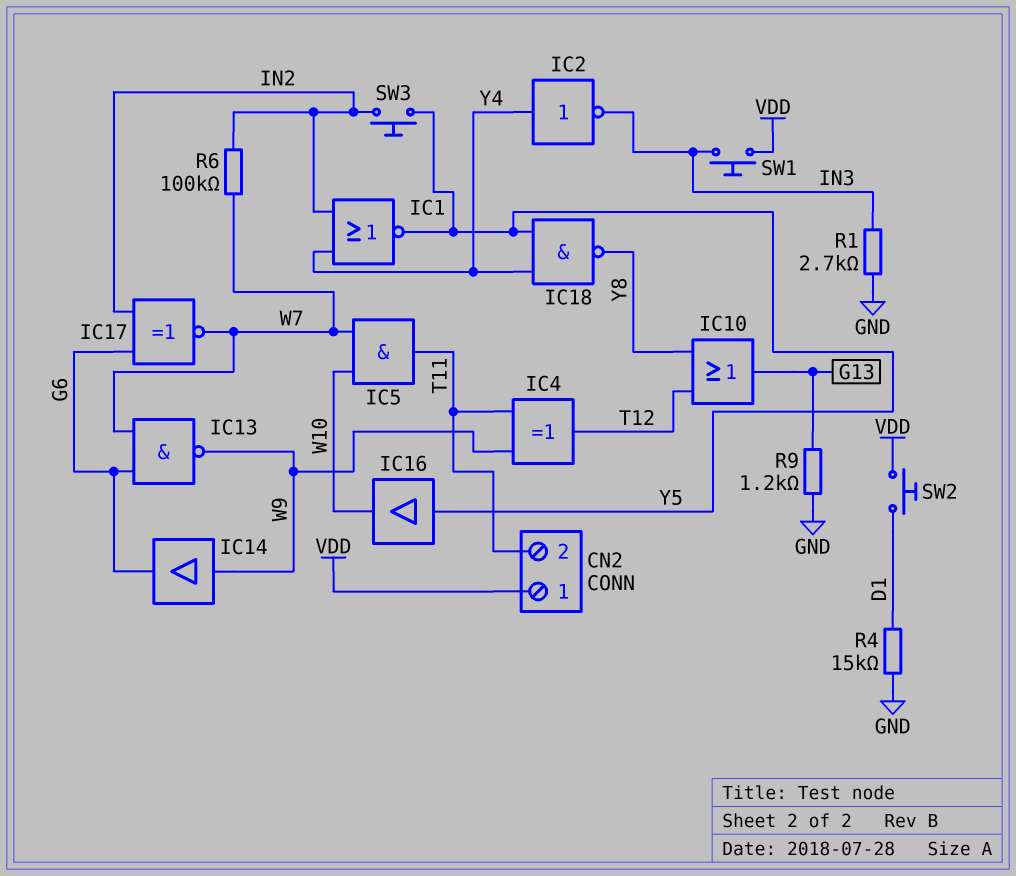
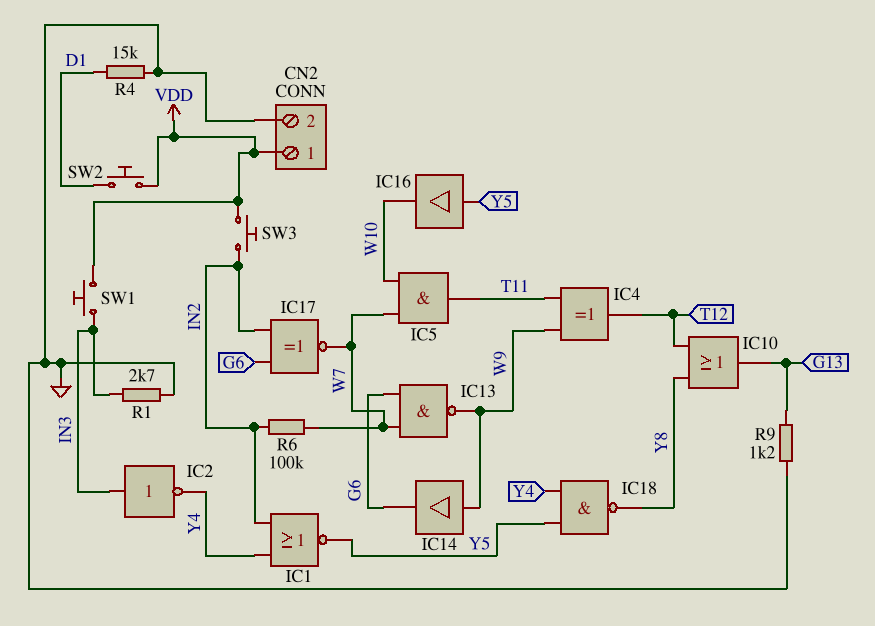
CN2 pin 2: T11 -> GND
IC2: NOT (in Y4, out IN3) -> NOT (in IN3, out Y4)
SW3: button (IN2, Y5) -> button (IN2, VDD)

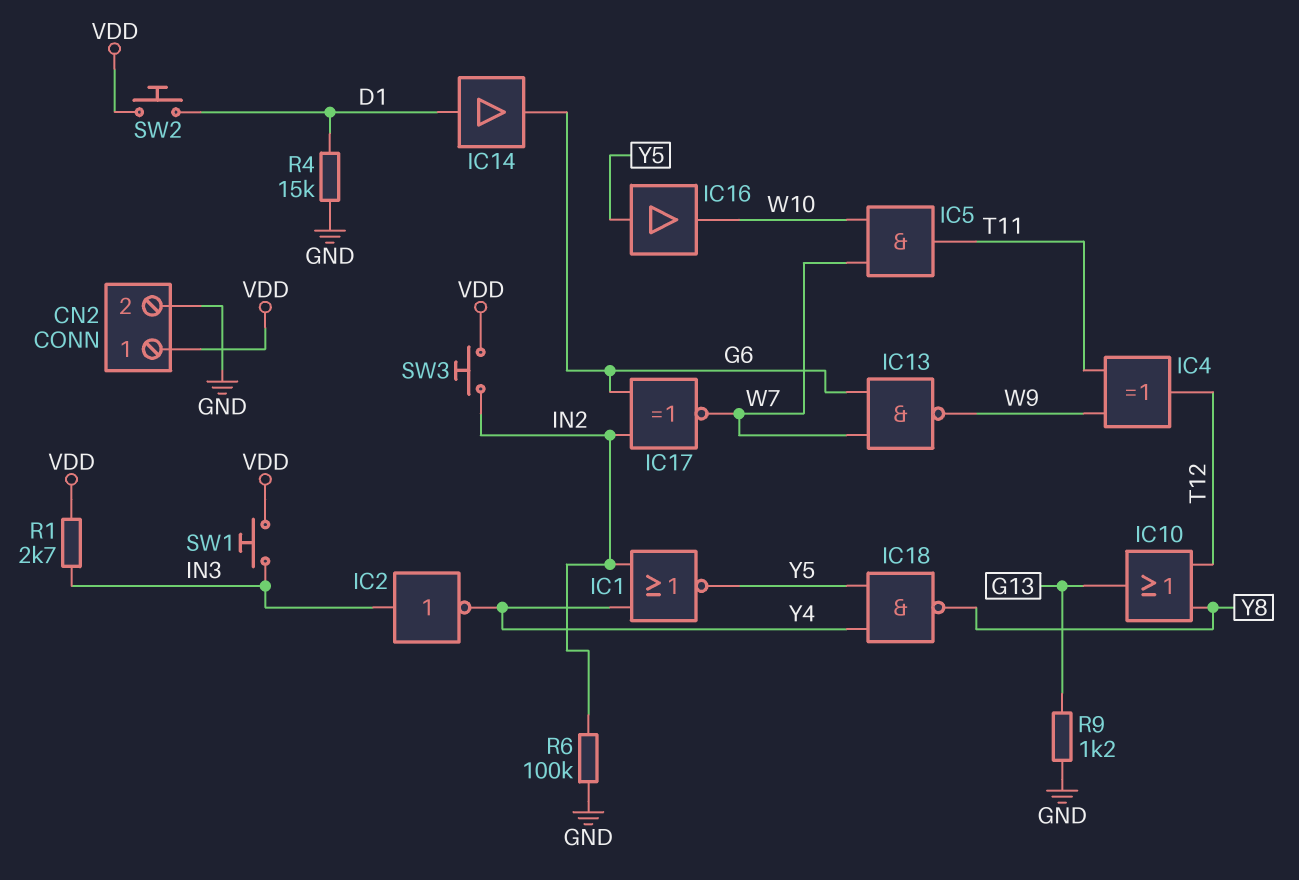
IC14: buffer (in W9, out G6) -> buffer (in D1, out G6)
R1: 2.7k (GND, IN3) -> 2.7k (IN3, VDD)
R6: 100k (IN2, W7) -> 100k (GND, IN2)

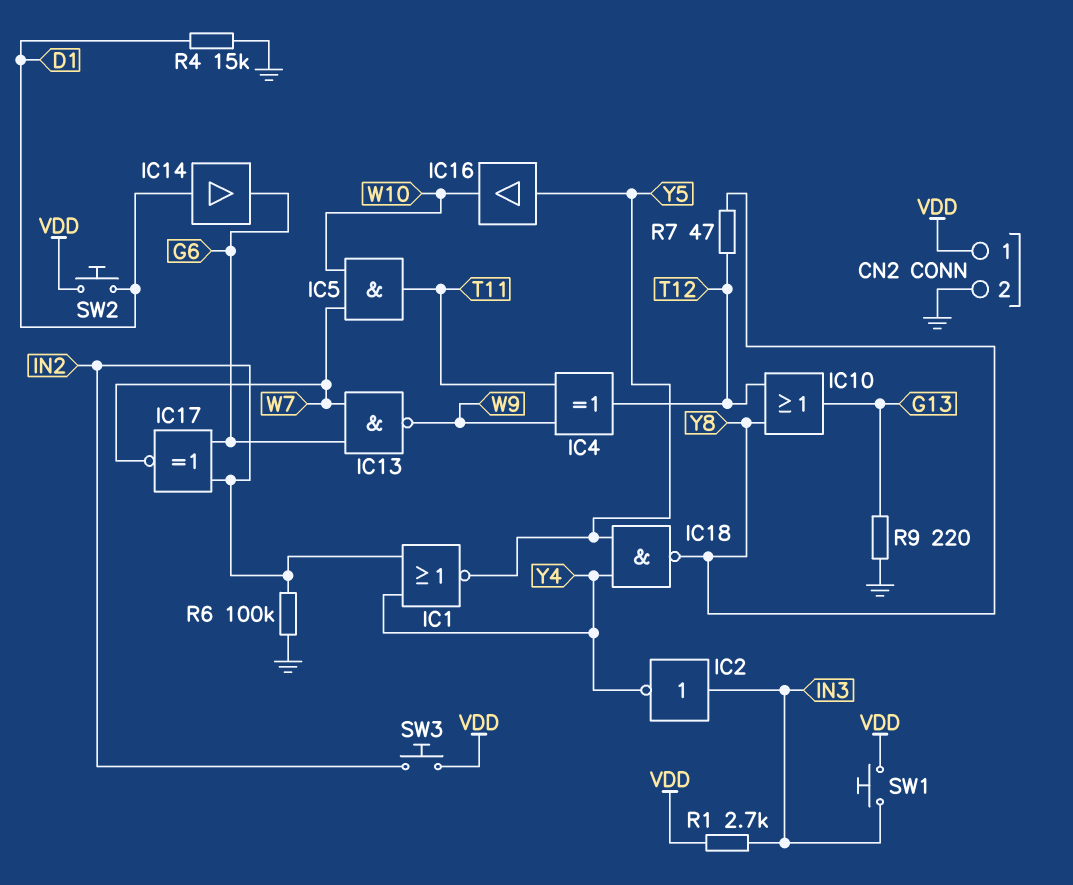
R7: none -> 47 (T12, Y8)
R9: 1.2k (G13, GND) -> 220 (G13, GND)

